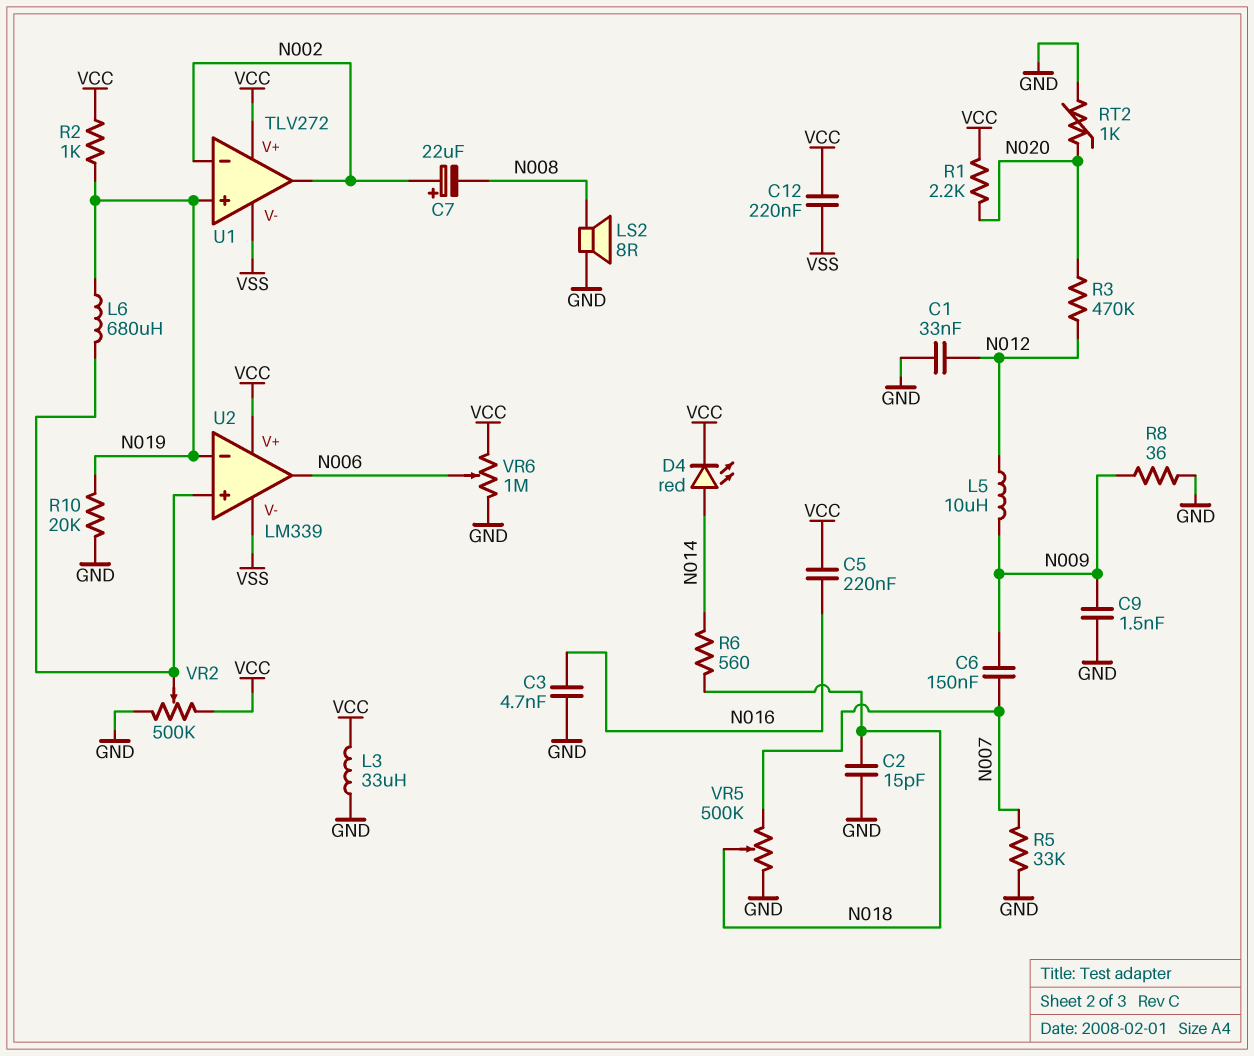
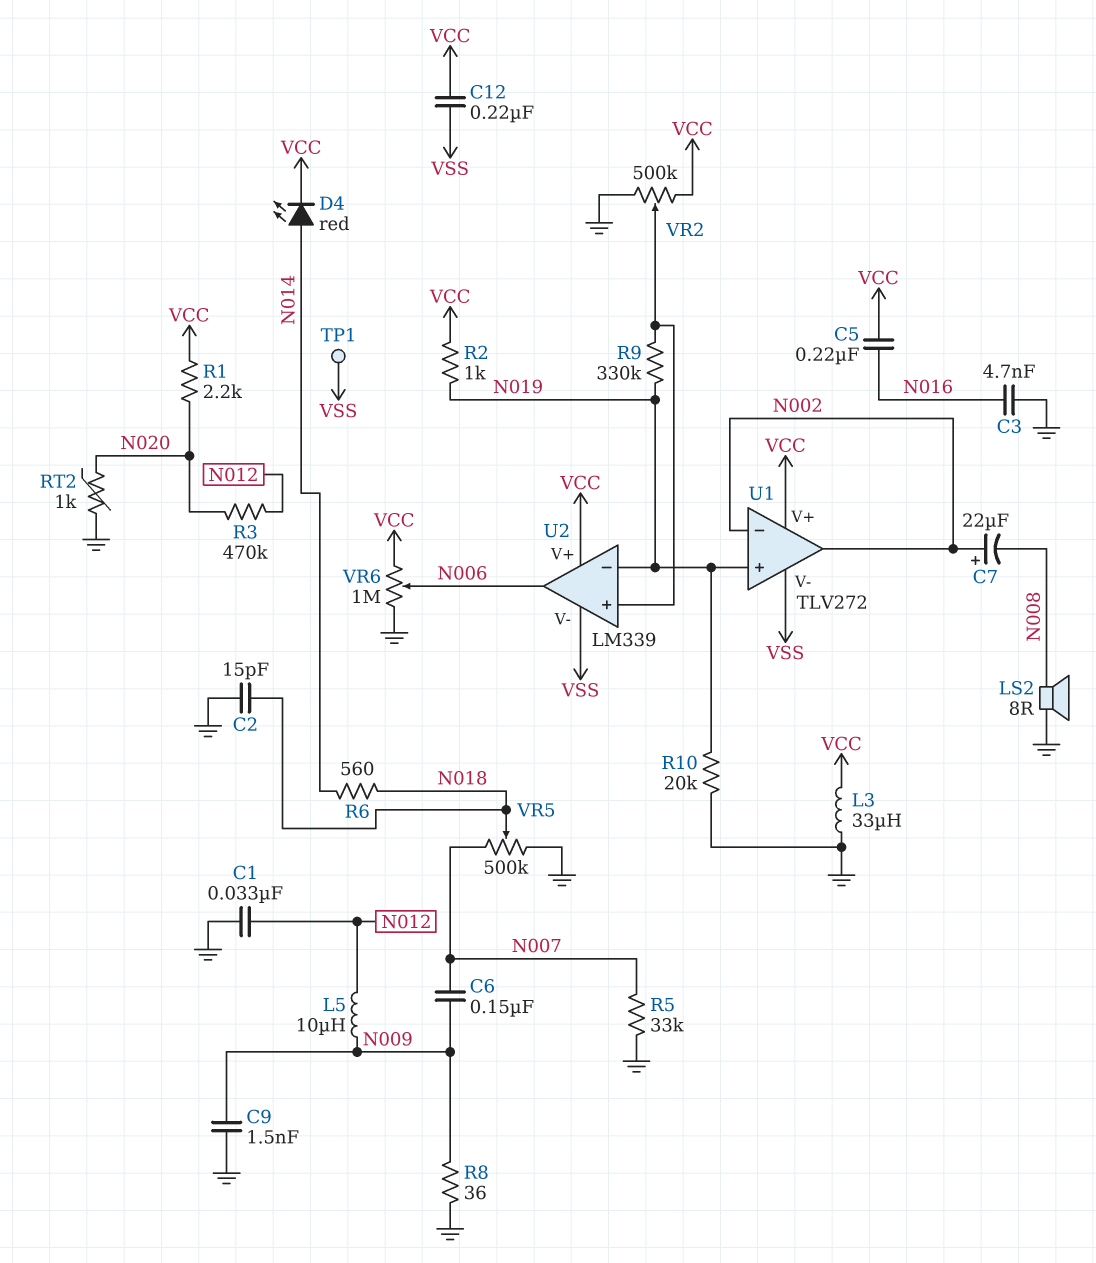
L6: 680uH (N019, U2/in+) -> none
R9: none -> 330k (N019, U2/in+)
TP1: none -> test point (VSS)

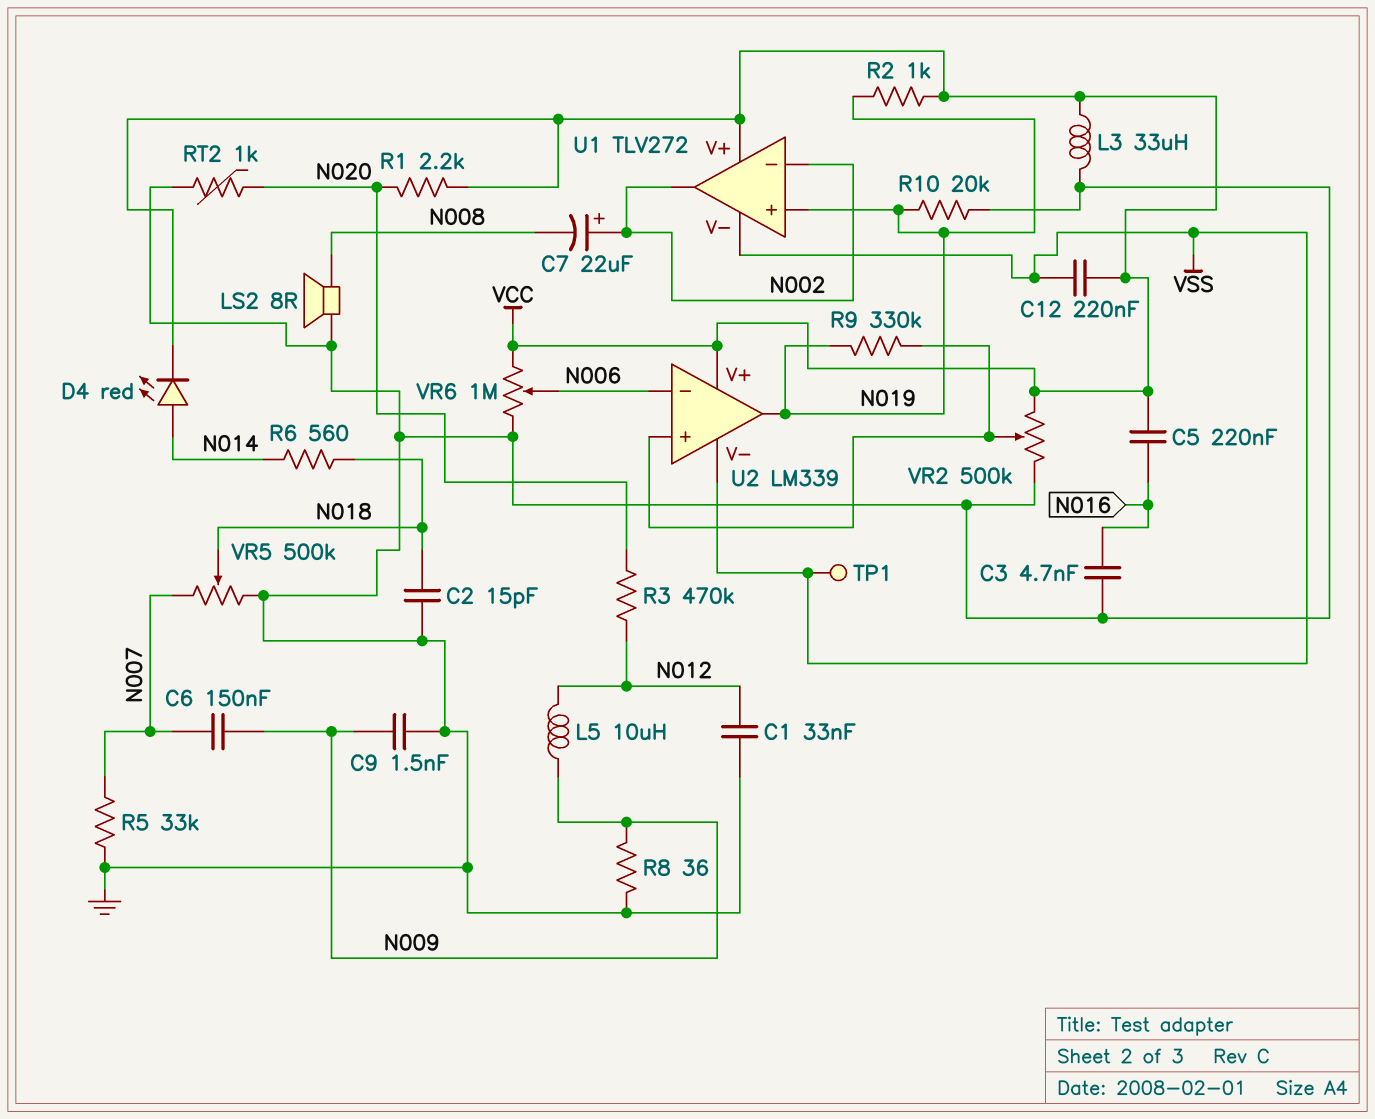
U2 pin in-: N019 -> N006
U2 pin out: N006 -> N019

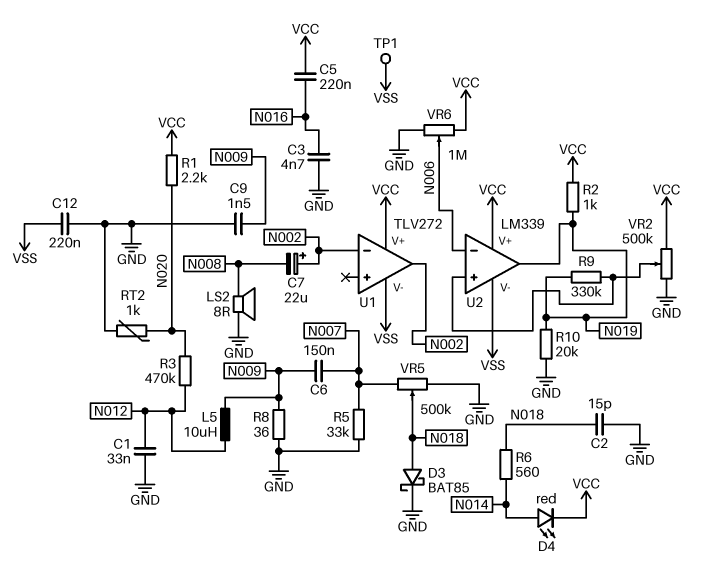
C12: 220nF (VCC, VSS) -> 220nF (GND, VSS)
D3: none -> schottky BAT85 (A N018, K GND)
L3: 33uH (GND, VCC) -> none
U1 pin in+: N019 -> none

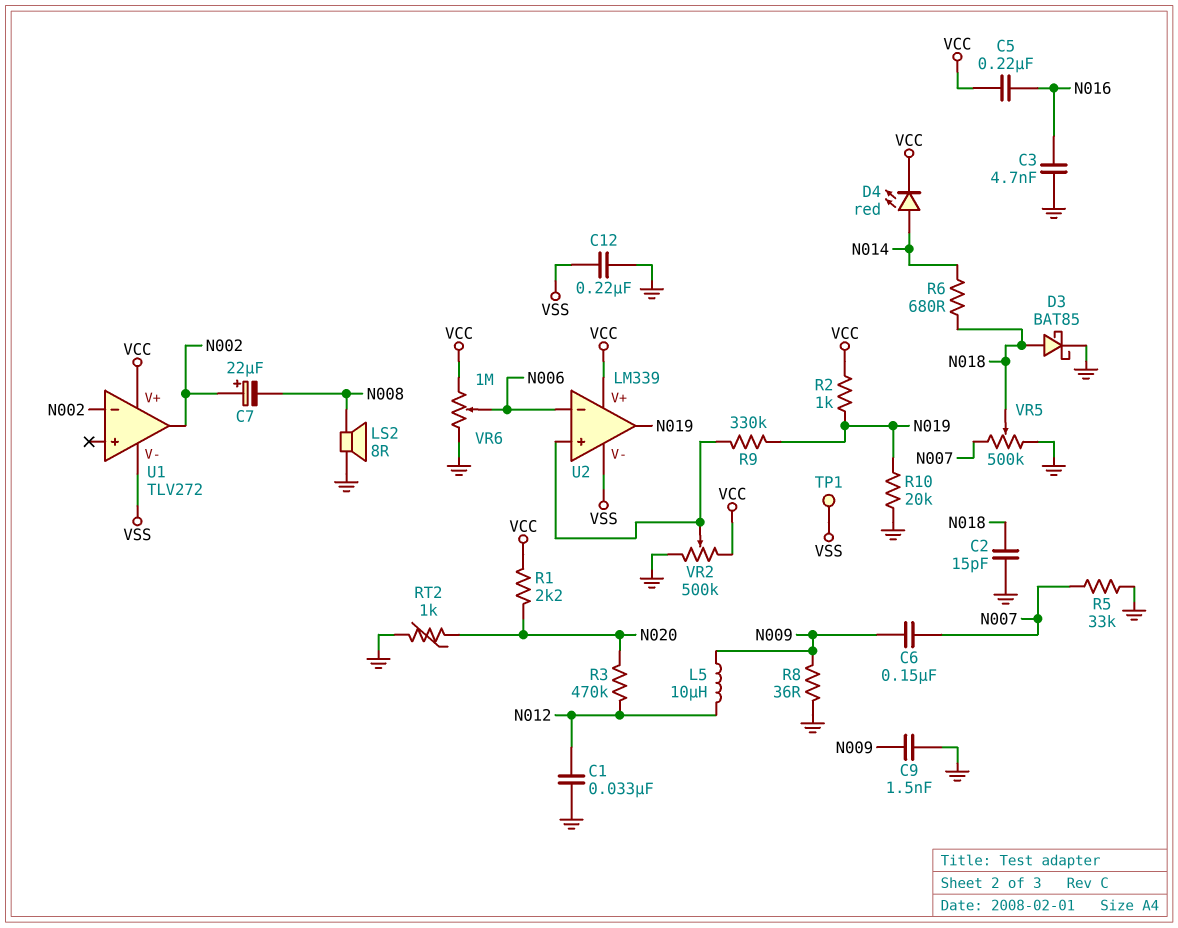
R6: 560 (N014, N018) -> 680 (N014, N018)

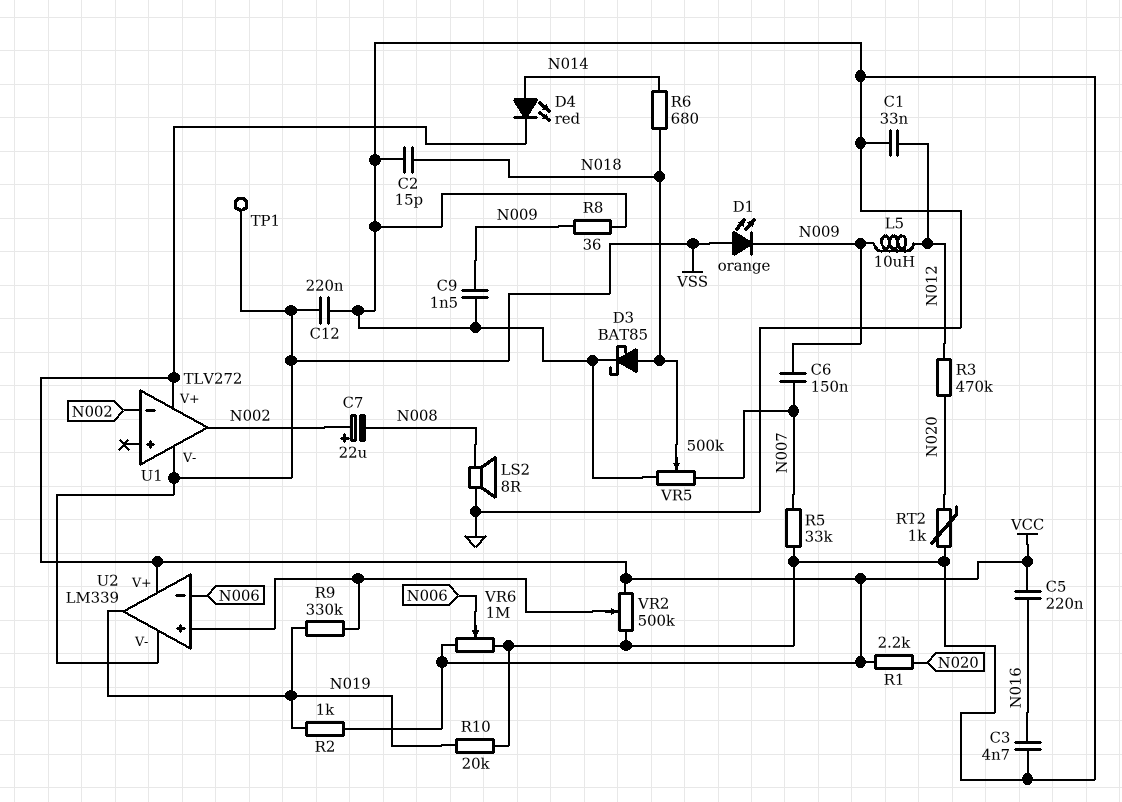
D1: none -> LED orange (A VSS, K N009)

